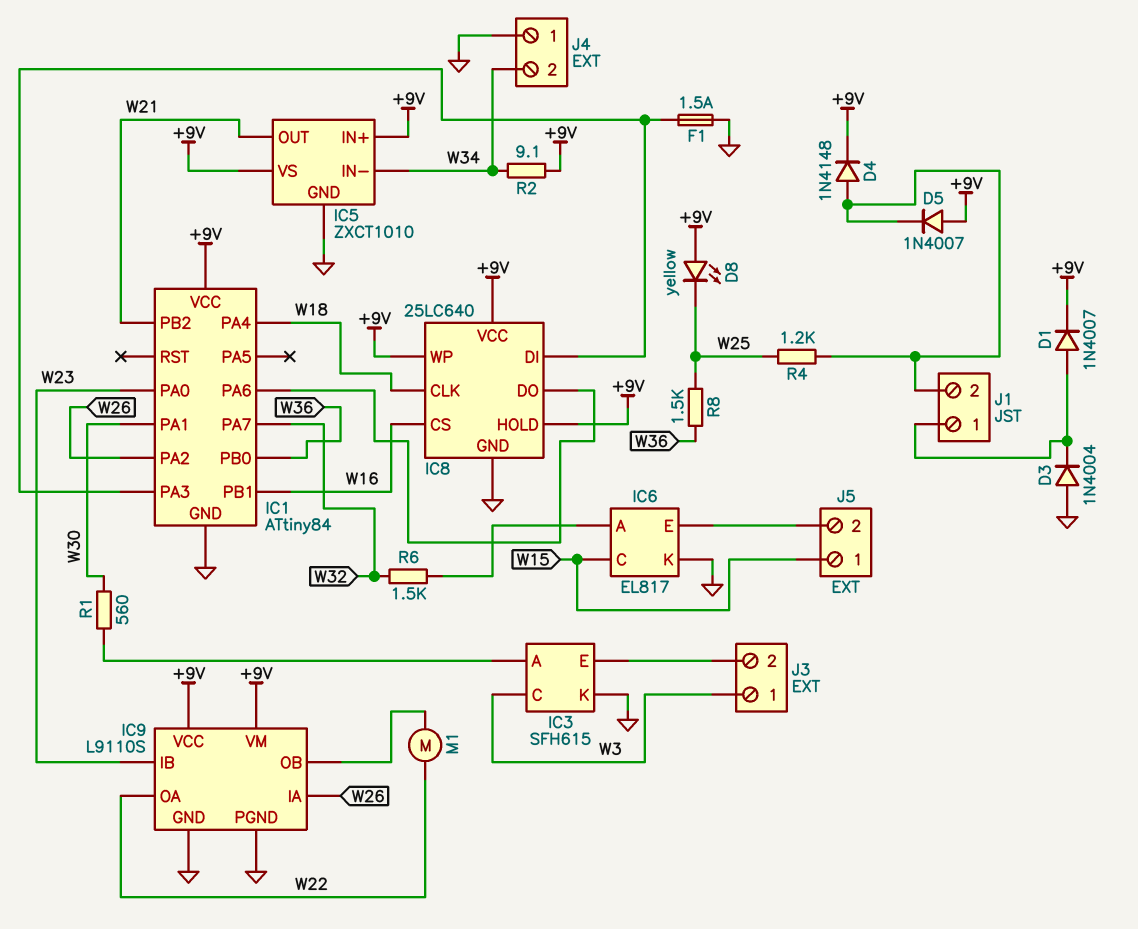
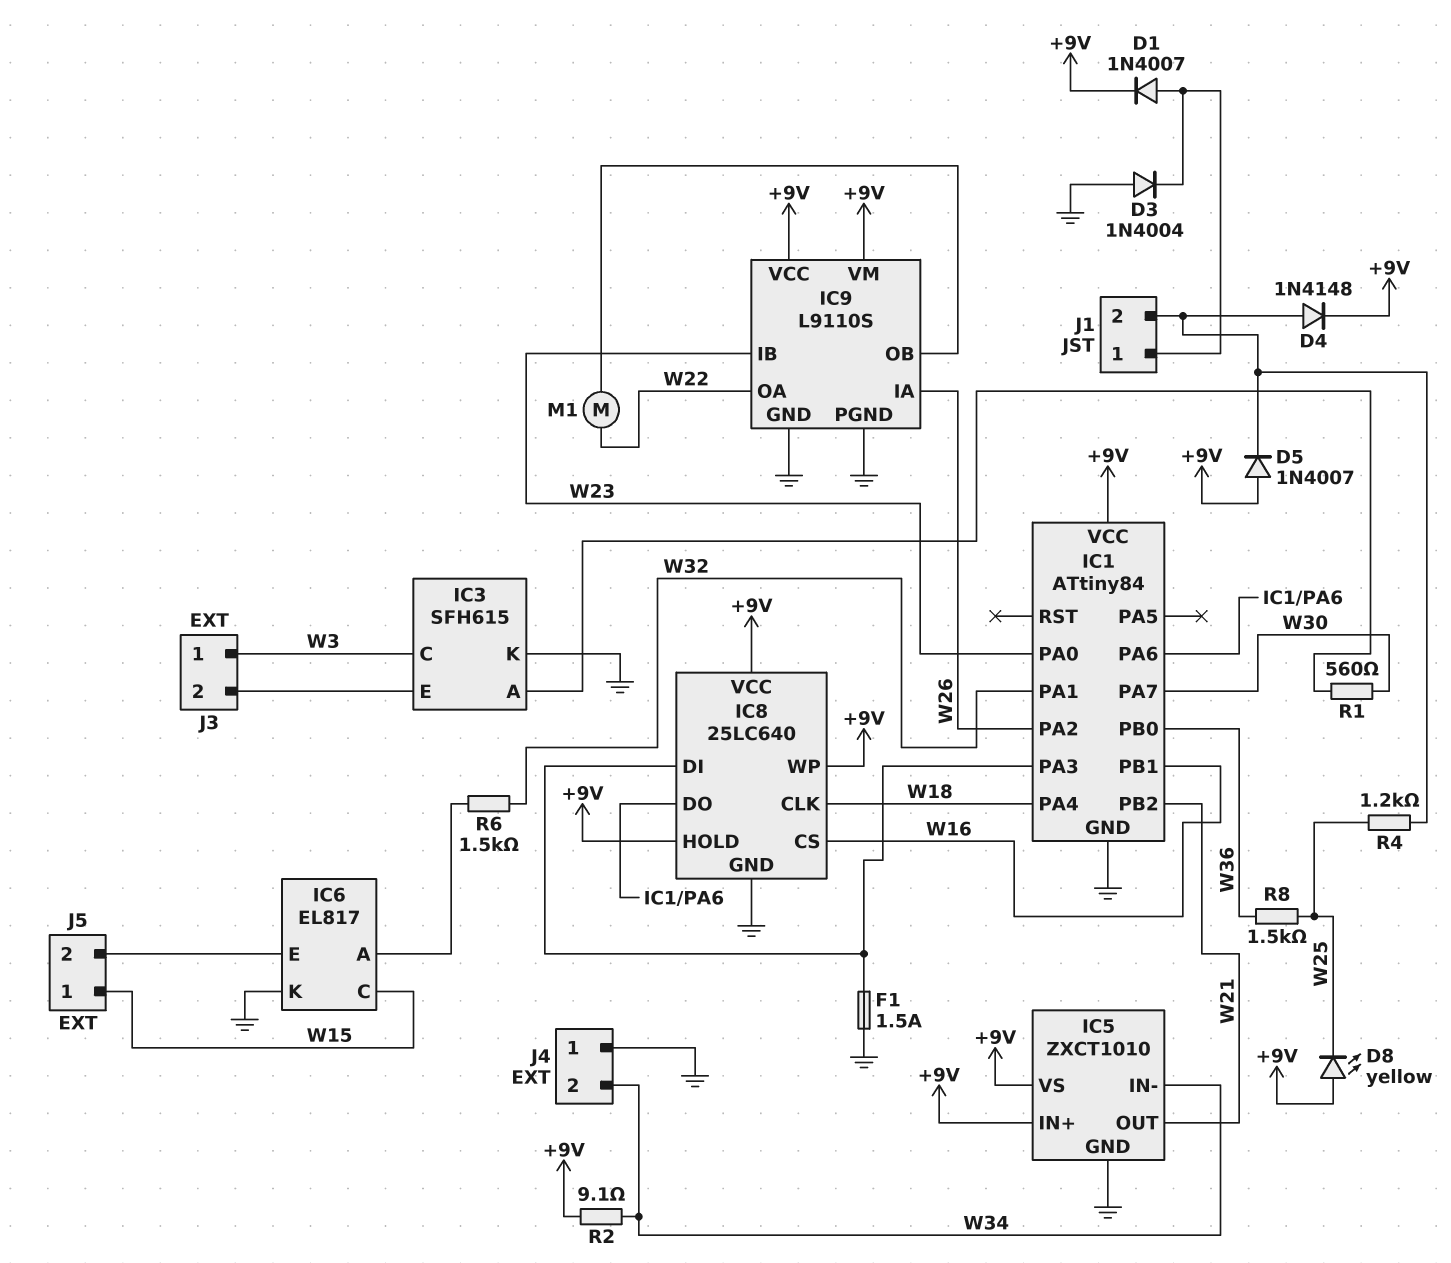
IC1 pin PA1: W30 -> W32
IC1 pin PA7: W32 -> W30

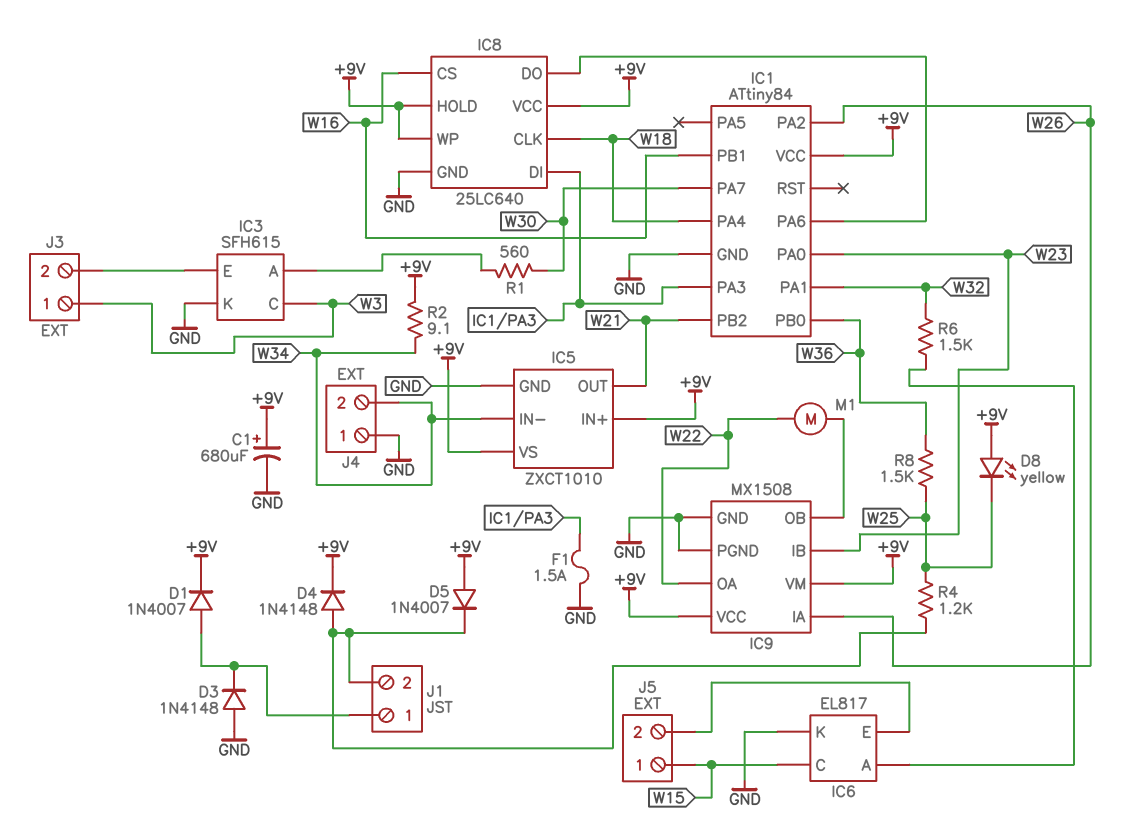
C1: none -> 680uF (plus +9V, minus GND)
D3: diode 1N4004 (A GND, K J1/1) -> diode 1N4148 (A GND, K J1/1)
IC9: L9110S -> MX1508

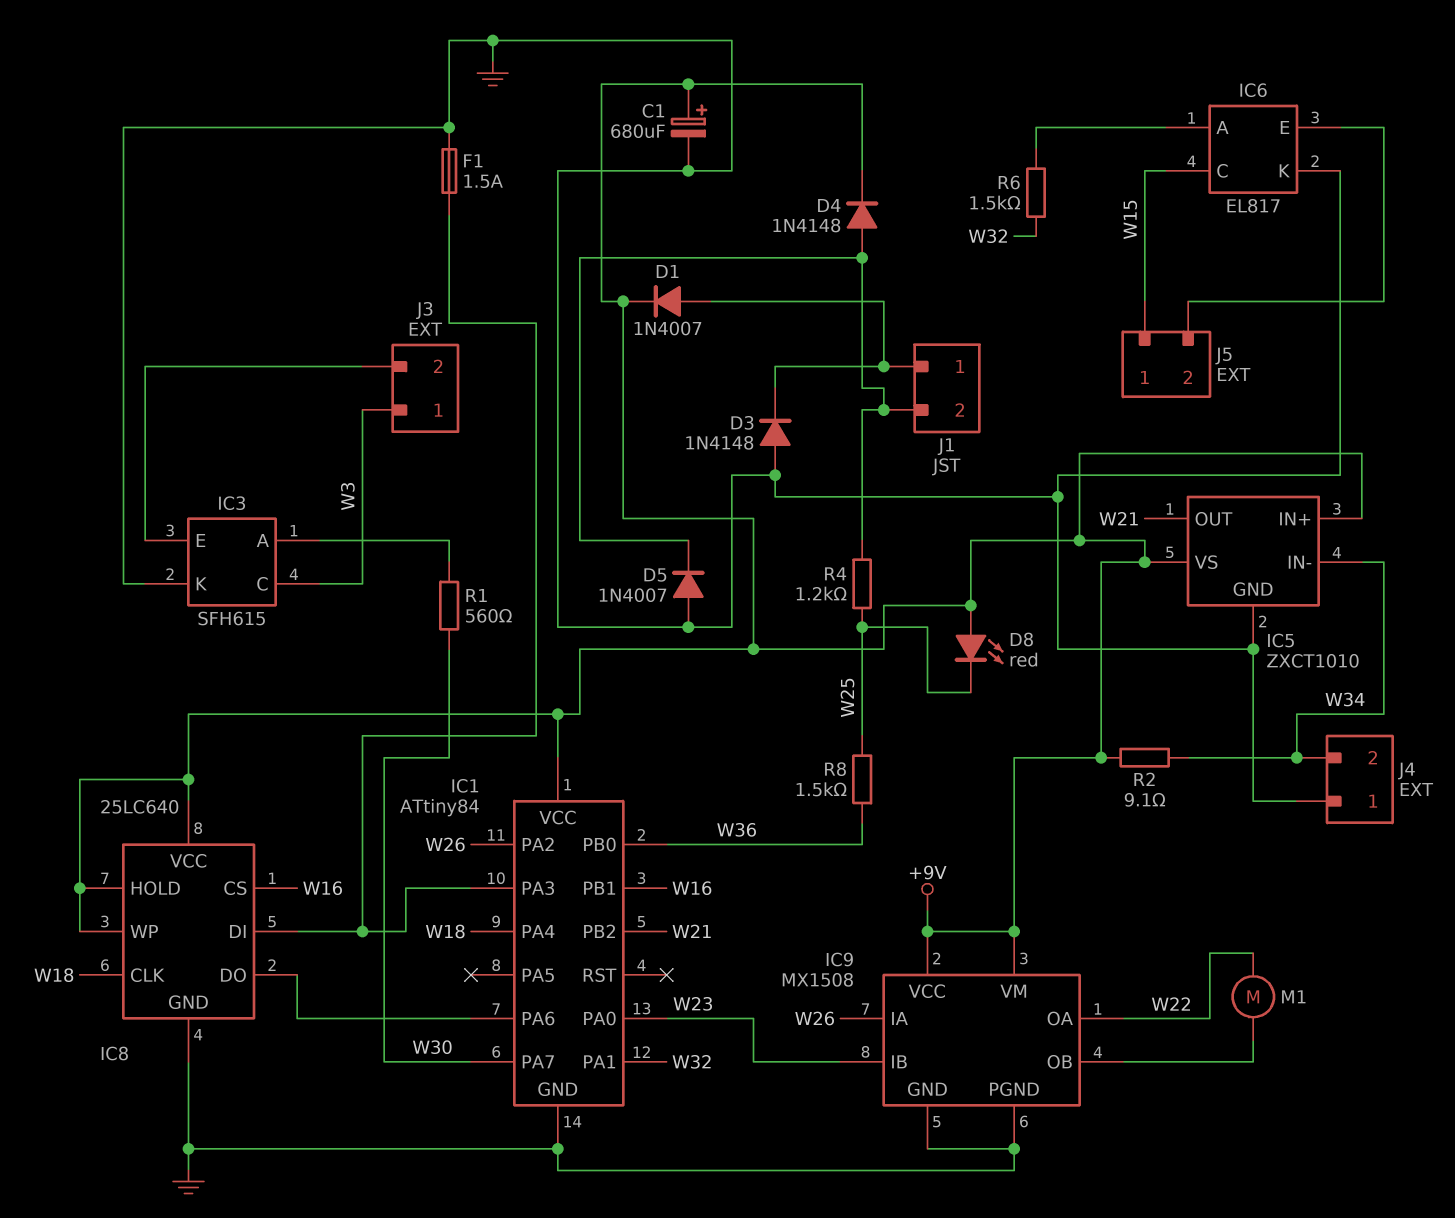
D5: diode 1N4007 (A +9V, K J1/2) -> diode 1N4007 (A GND, K J1/2)
D8: LED yellow (A +9V, K W25) -> LED red (A +9V, K W25)

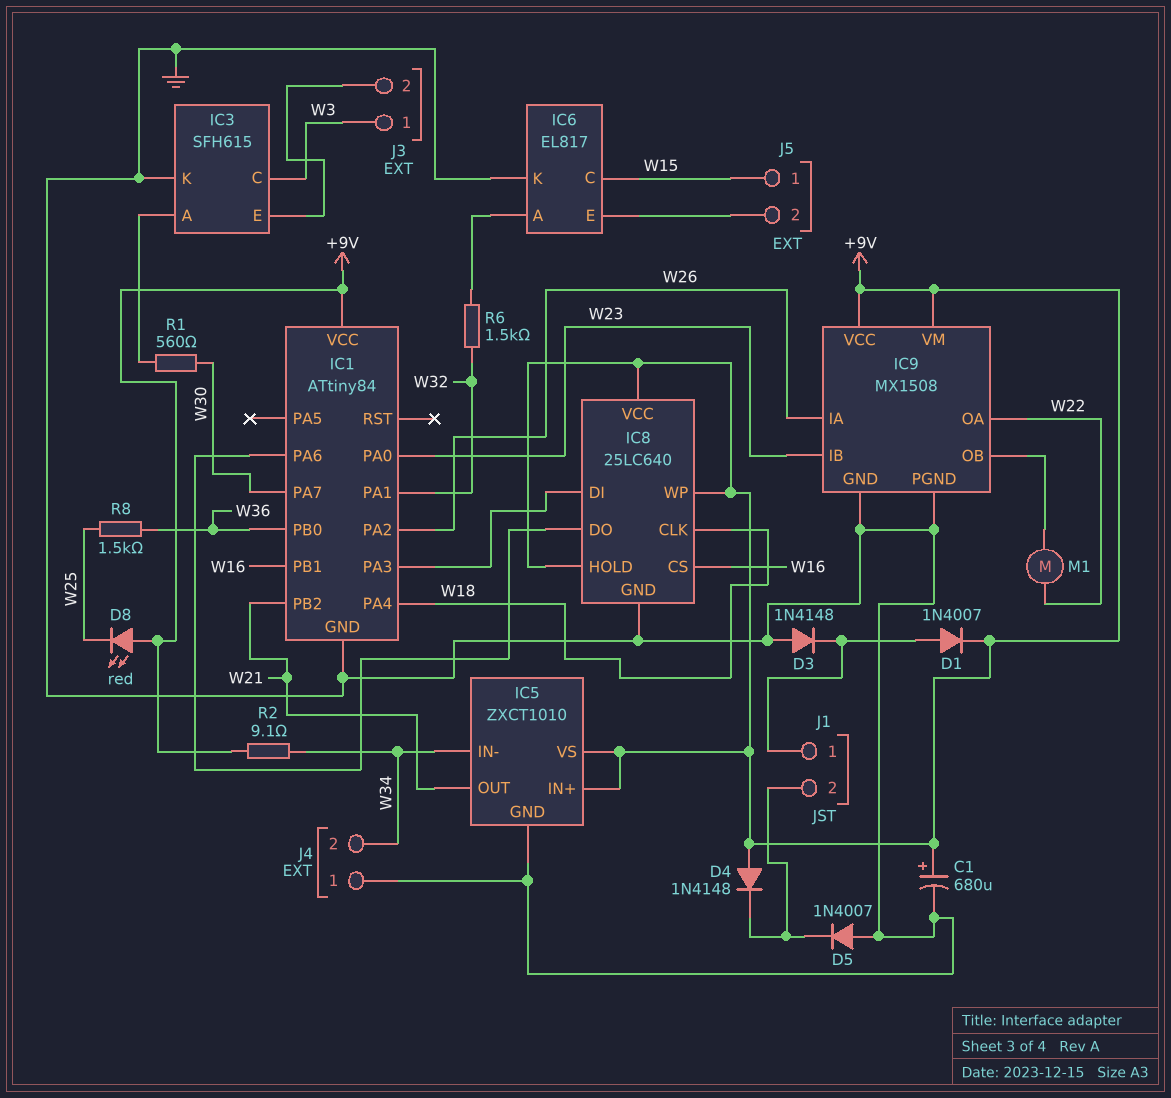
D4: diode 1N4148 (A J1/2, K +9V) -> diode 1N4148 (A +9V, K J1/2)
F1: 1.5A (GND, IC1/PA3) -> none
R4: 1.2k (J1/2, W25) -> none

